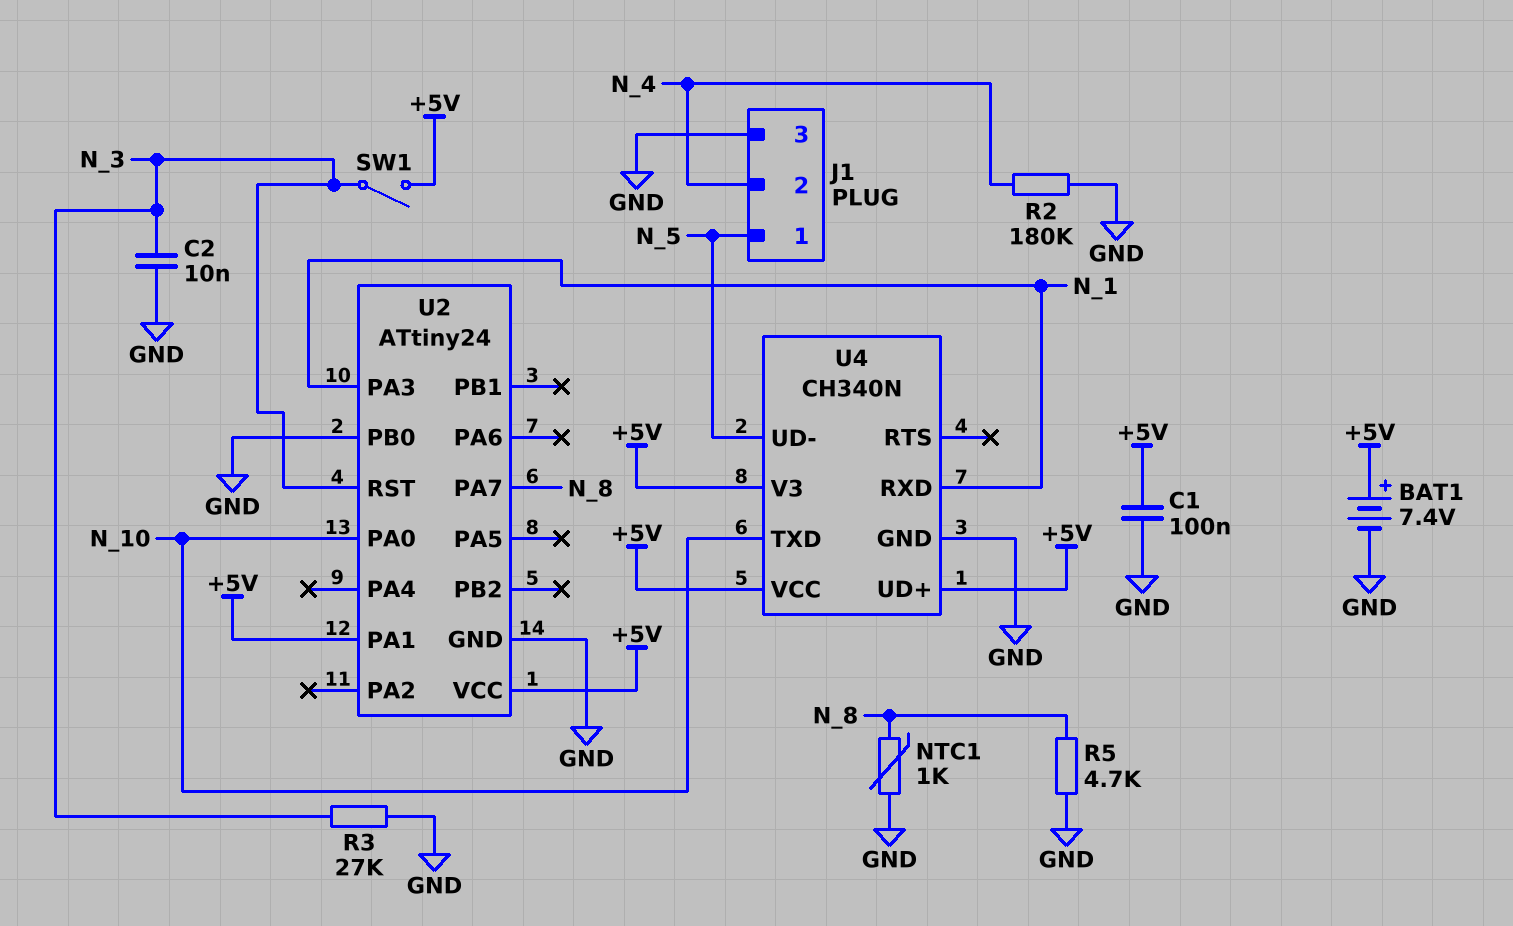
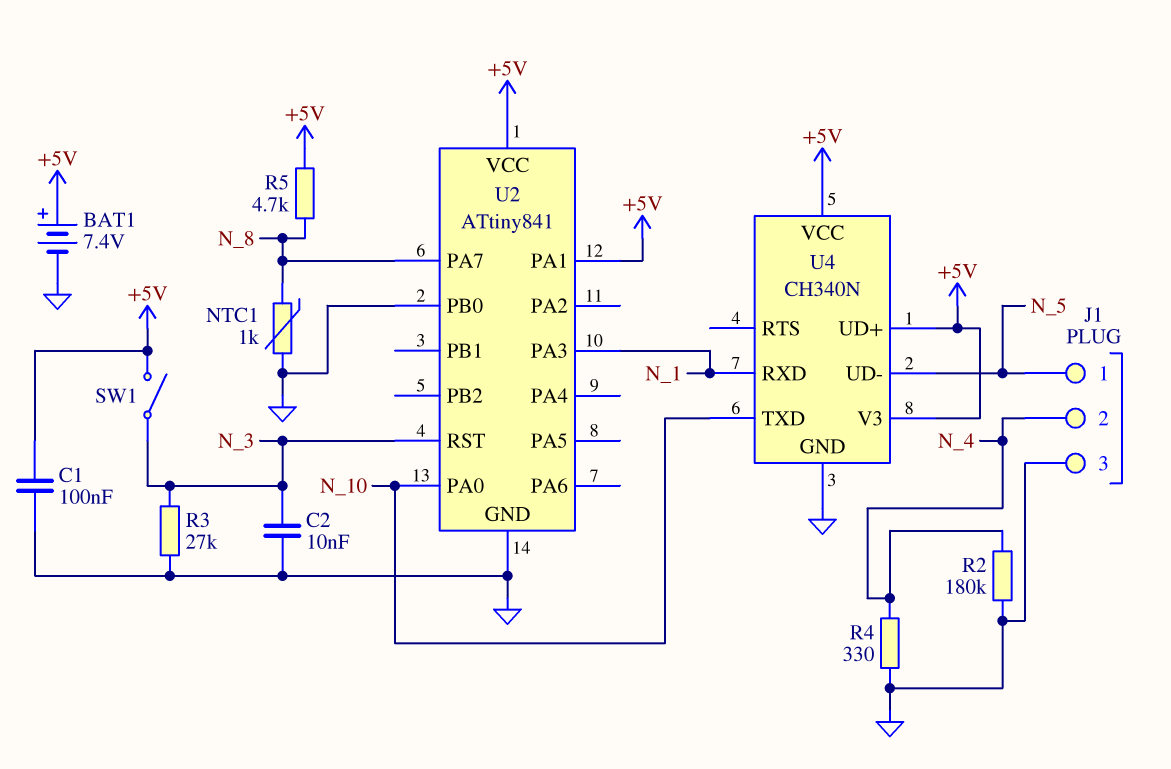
R4: none -> 330 (GND, N_4)
R5: 4.7k (GND, N_8) -> 4.7k (+5V, N_8)
U2: ATtiny24 -> ATtiny841

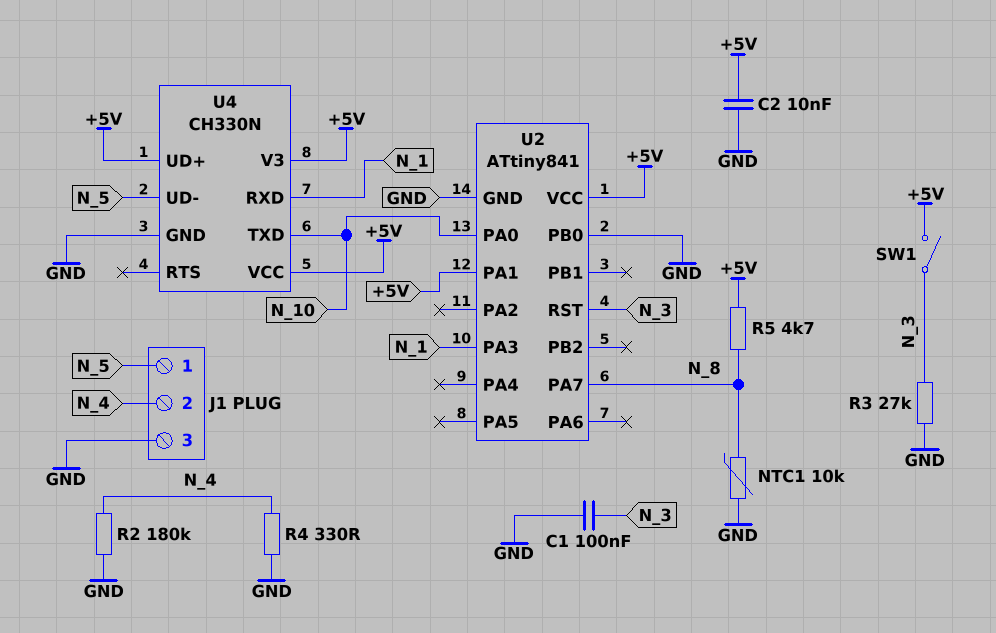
BAT1: 7.4V (plus +5V, minus GND) -> none
C1: 100nF (+5V, GND) -> 100nF (GND, N_3)
C2: 10nF (GND, N_3) -> 10nF (+5V, GND)
NTC1: 1k (GND, N_8) -> 10k (GND, N_8)
U4: CH340N -> CH330N

